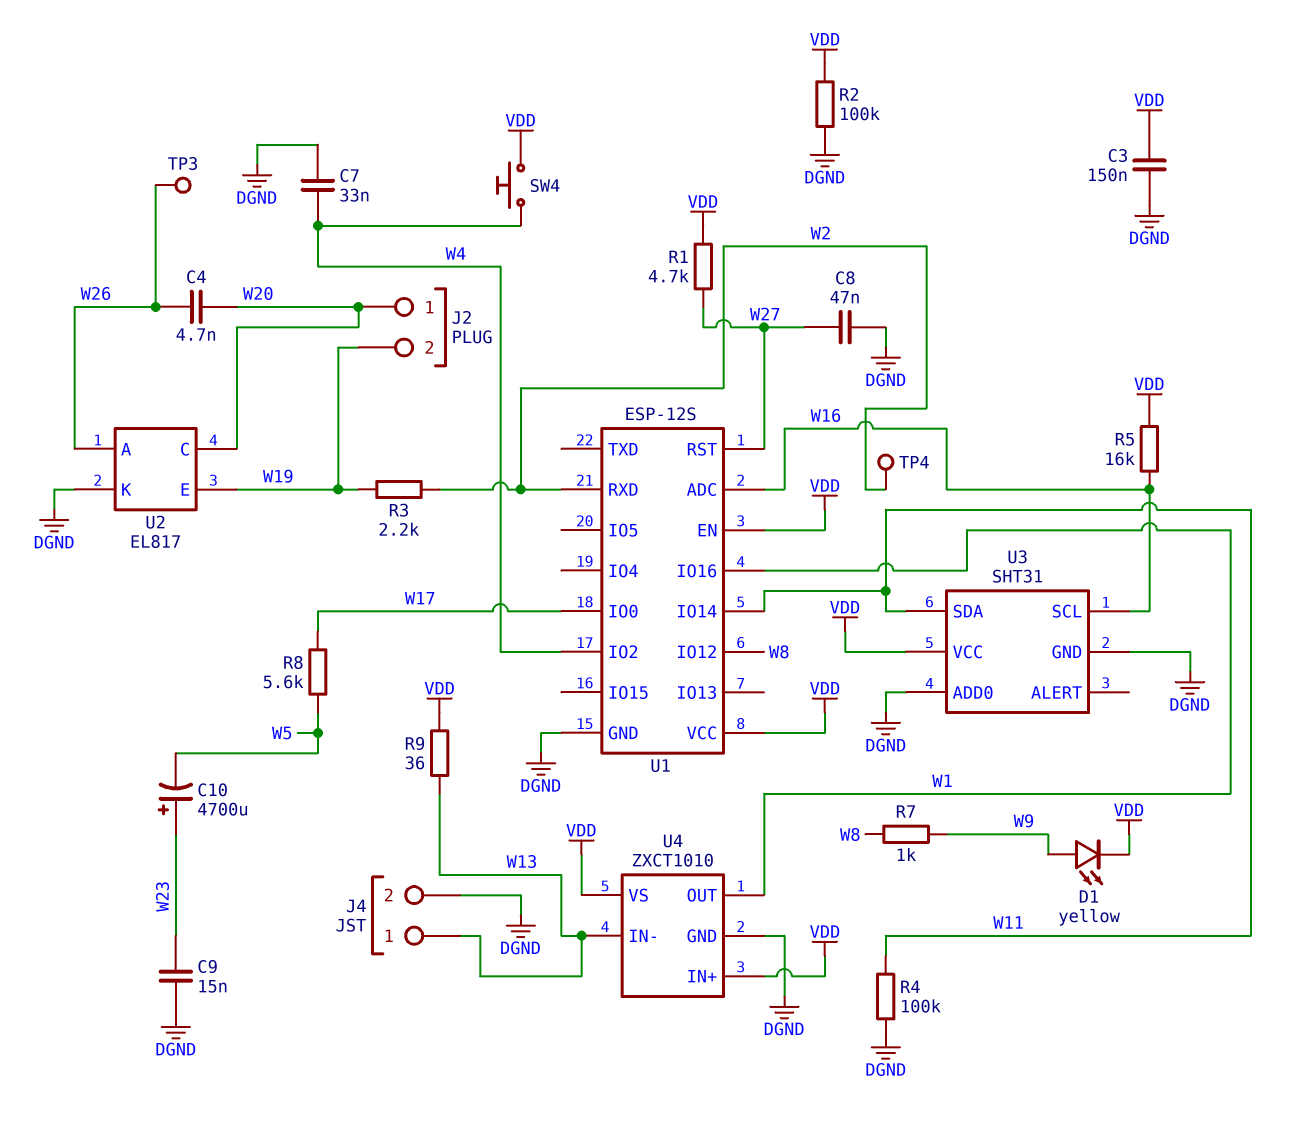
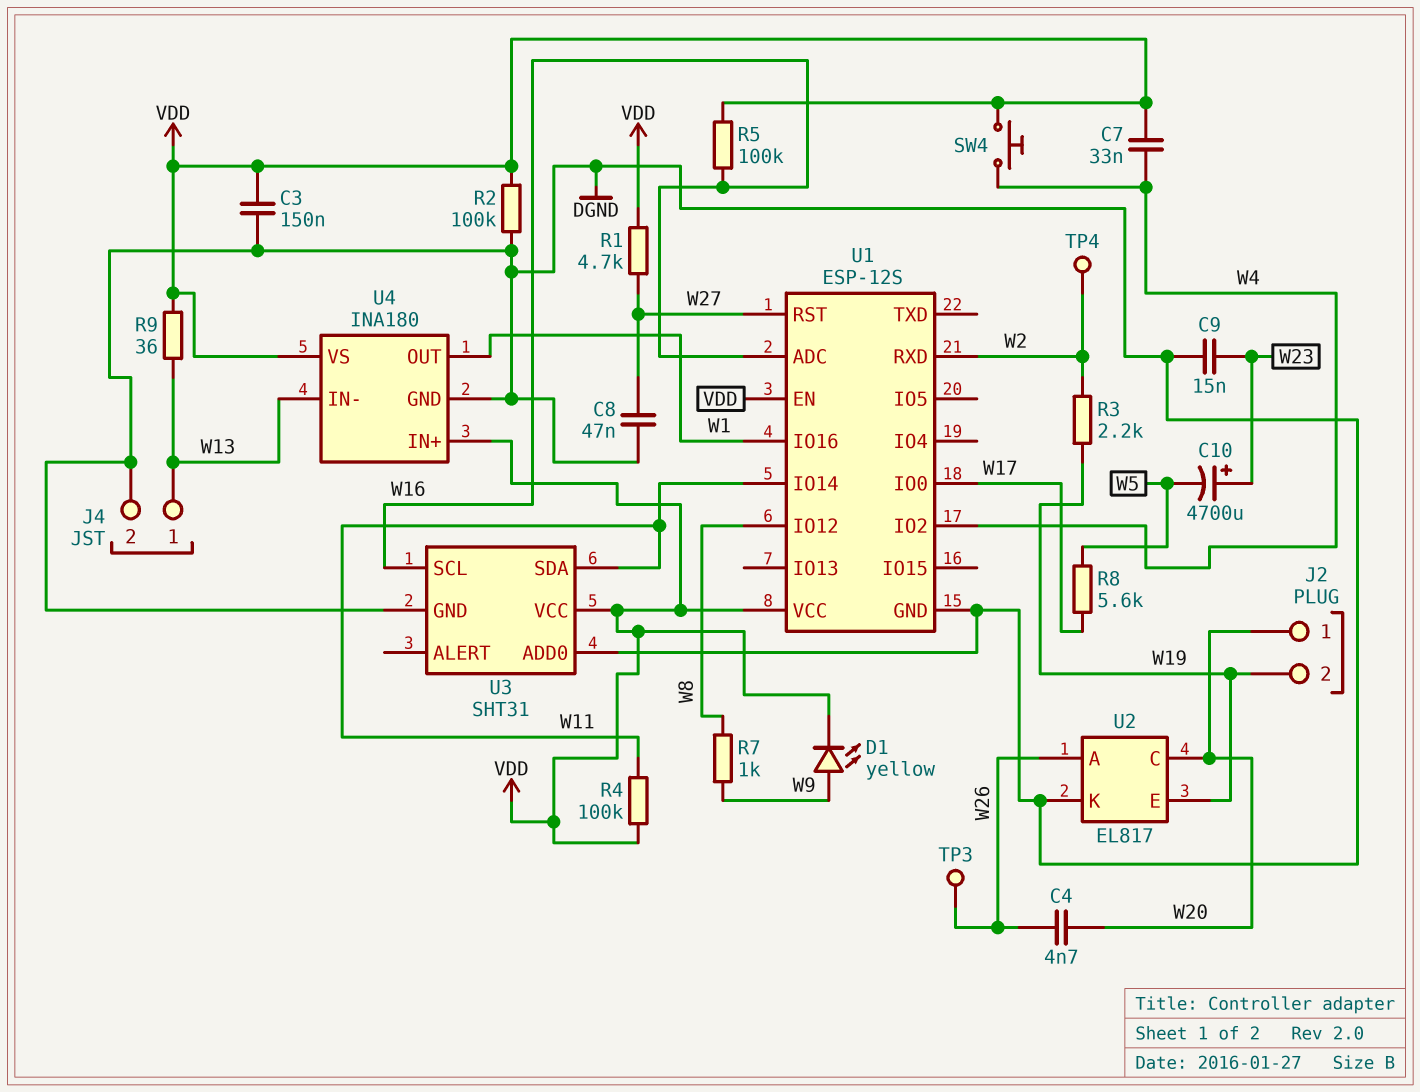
C7: 33nF (DGND, W4) -> 33nF (VDD, W4)
R4: 100k (DGND, W11) -> 100k (VDD, W11)
R5: 16k (VDD, W16) -> 100k (VDD, W16)
U4: ZXCT1010 -> INA180

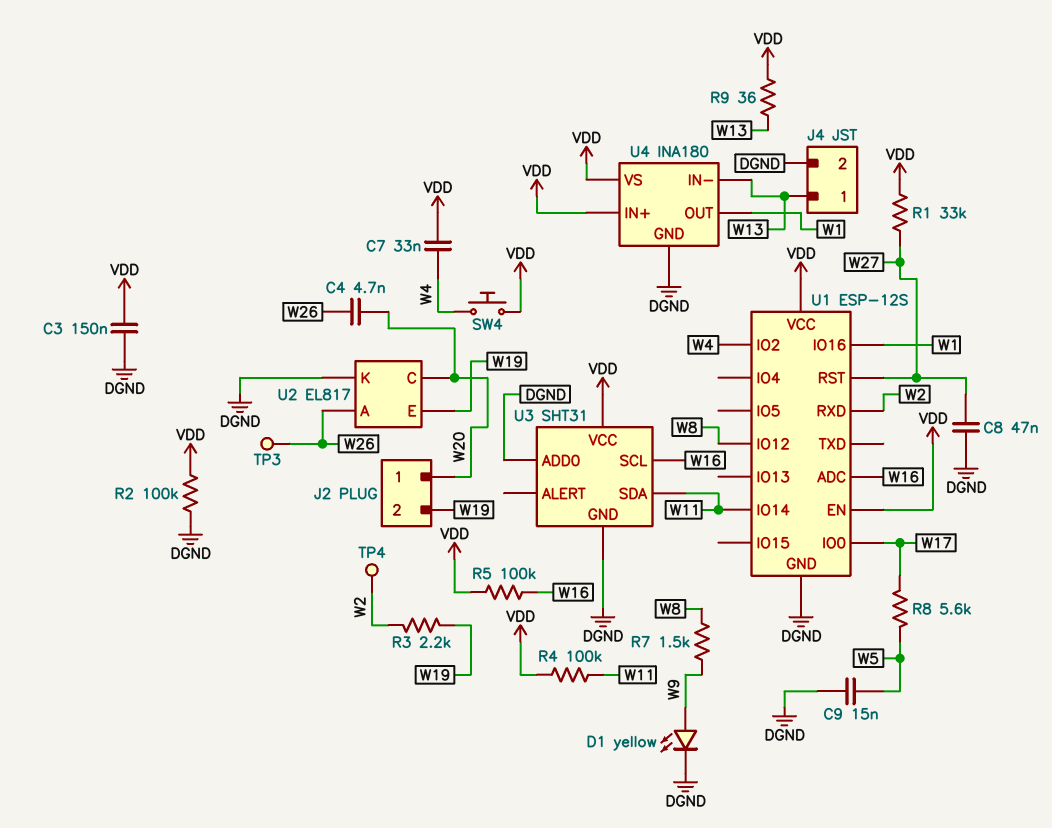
C9: 15nF (DGND, W23) -> 15nF (DGND, W5)
C10: 4700uF (plus W23, minus W5) -> none
D1: LED yellow (A W9, K VDD) -> LED yellow (A W9, K DGND)
R1: 4.7k (VDD, W27) -> 33k (VDD, W27)
R7: 1k (W8, W9) -> 1.5k (W8, W9)

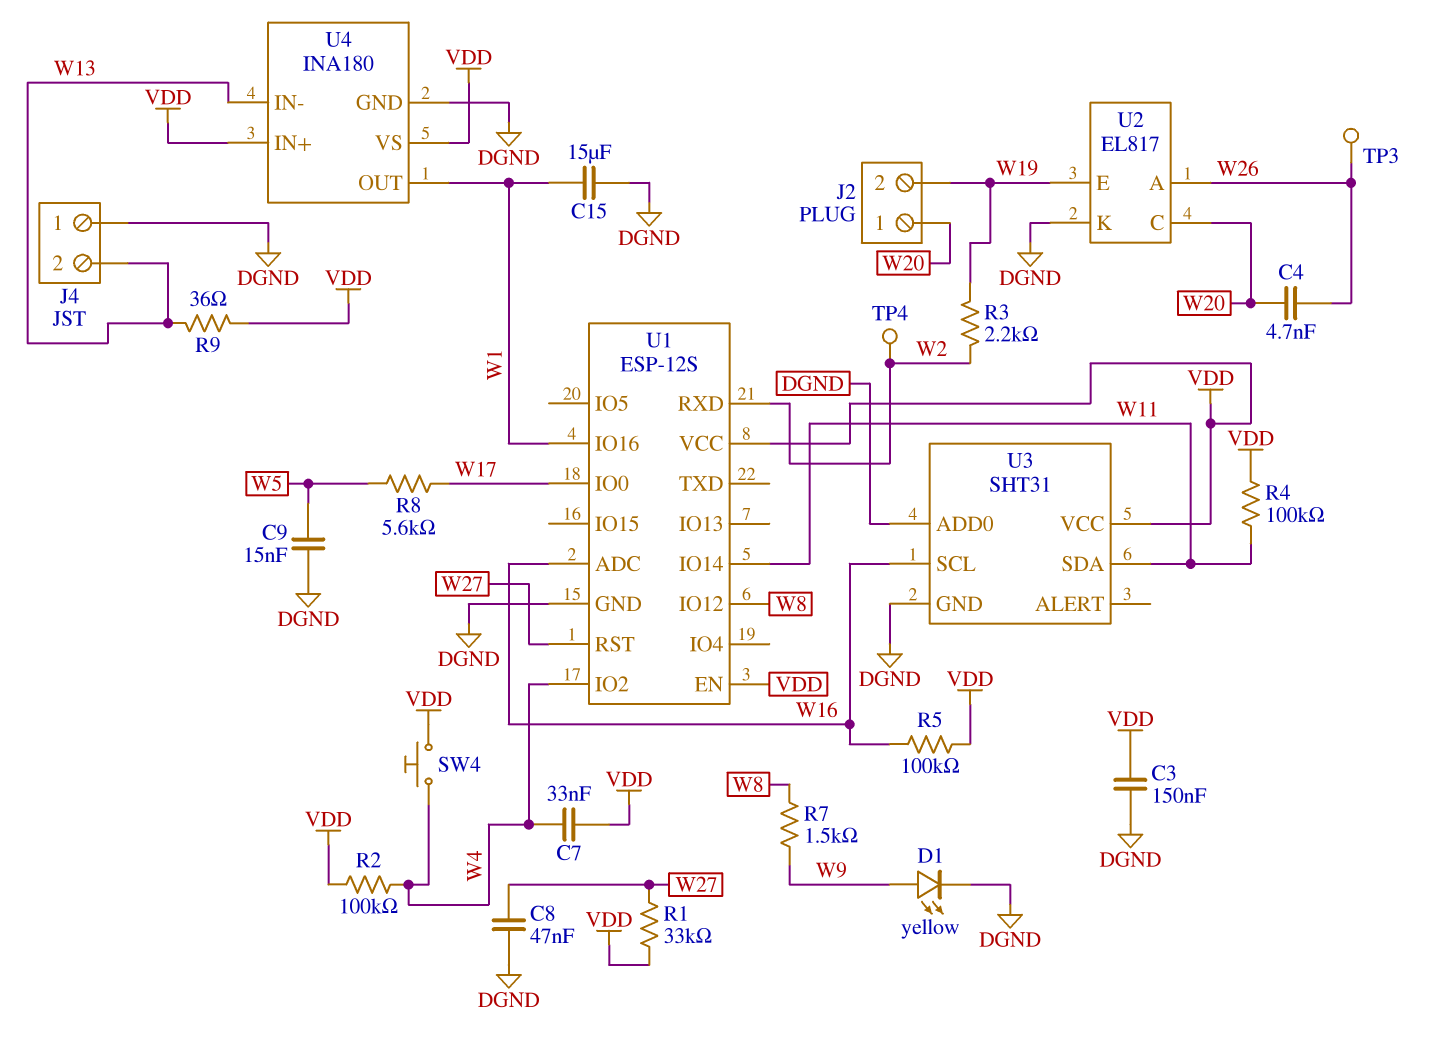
C15: none -> 15uF (DGND, W1)
J4 pin 1: W13 -> DGND
J4 pin 2: DGND -> W13
R2: 100k (DGND, VDD) -> 100k (VDD, W4)

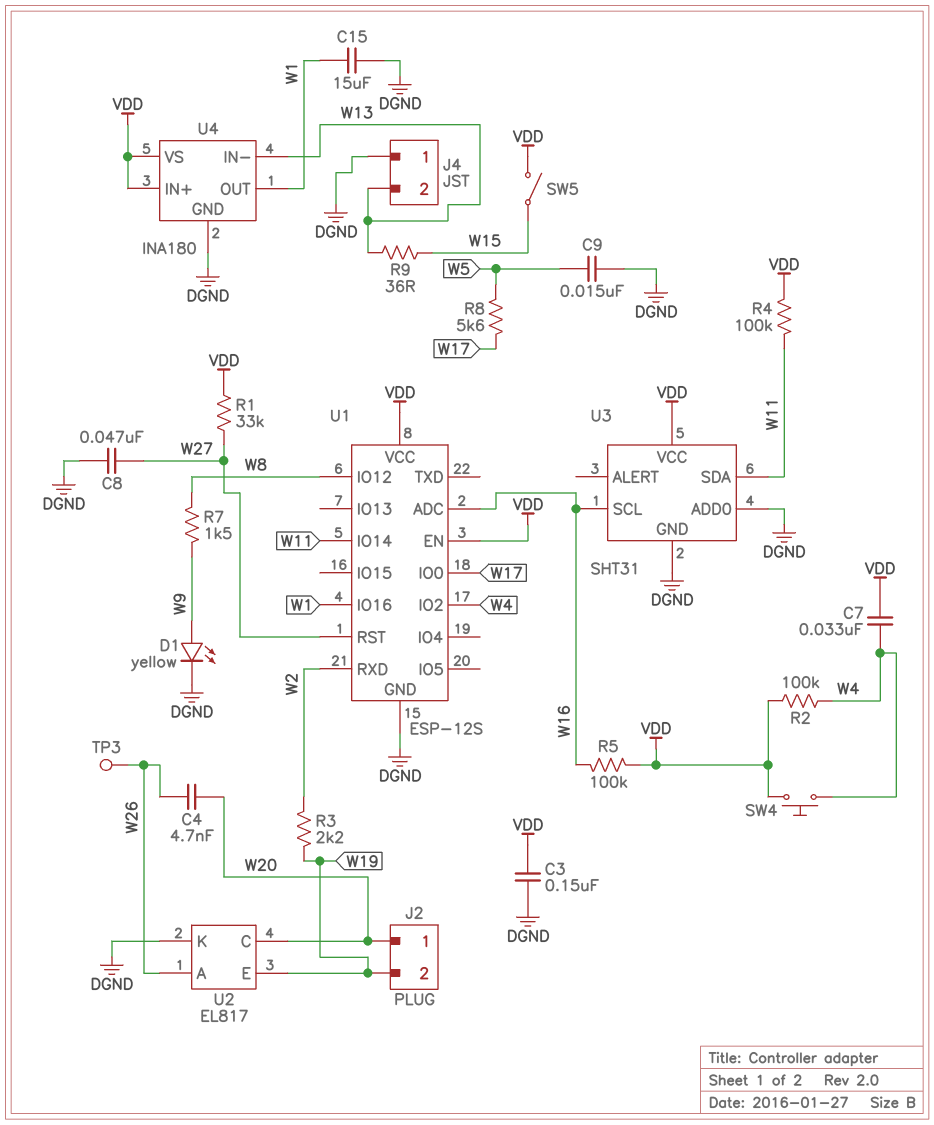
R9: 36 (VDD, W13) -> 36 (W13, W15)
SW5: none -> switch (VDD, W15)
TP4: test point (W2) -> none

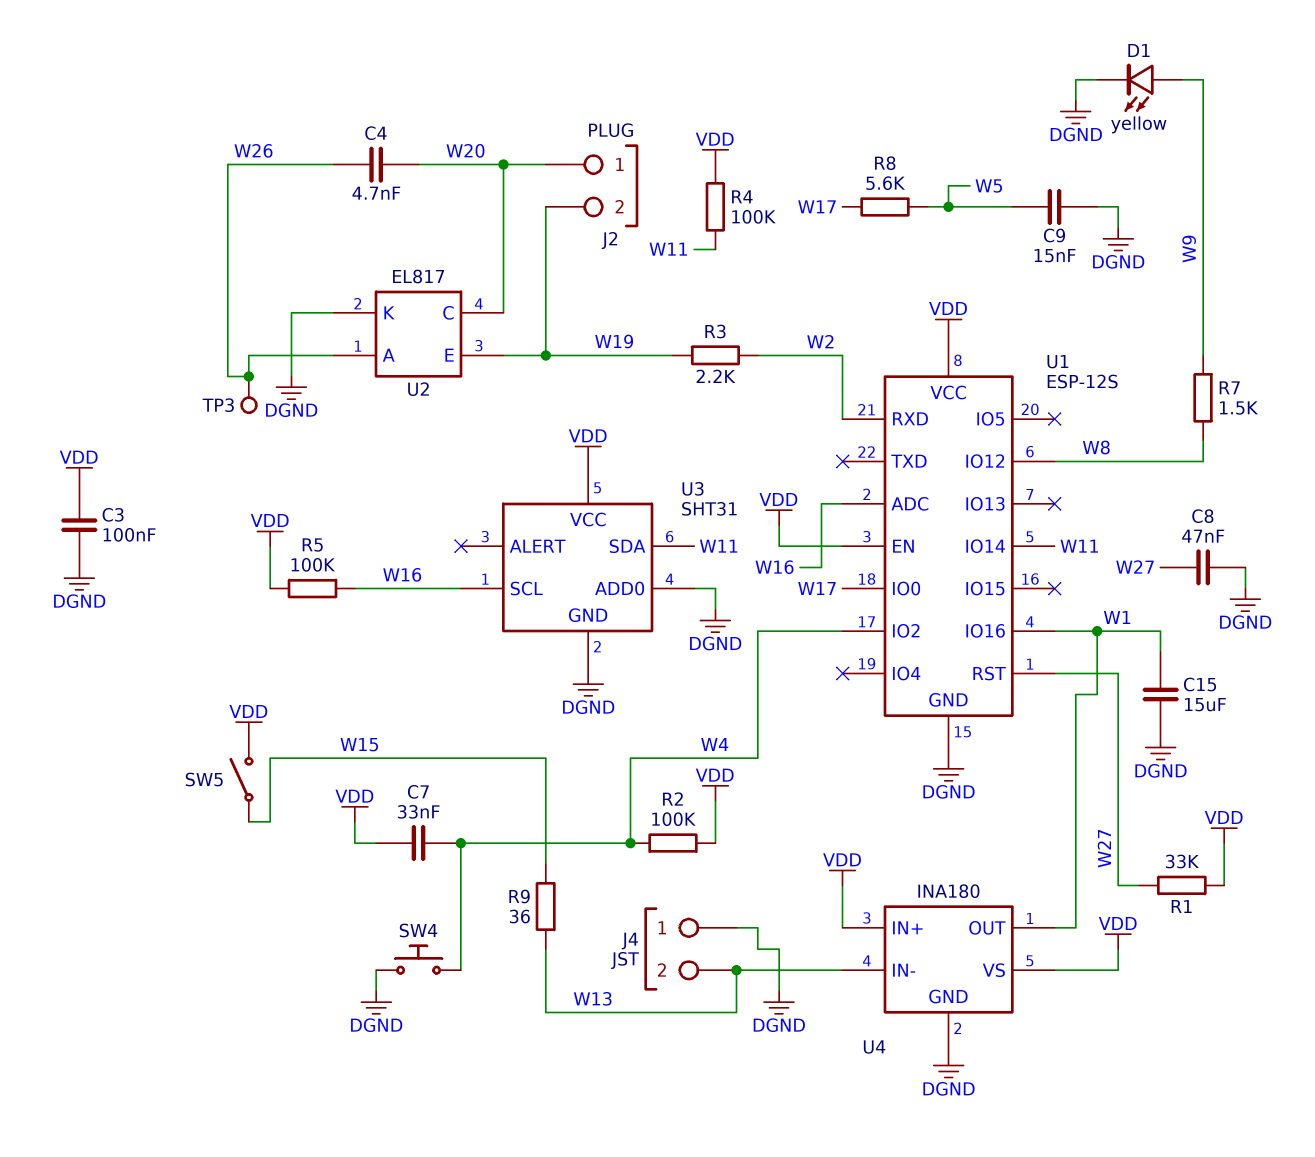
C3: 150nF (DGND, VDD) -> 100nF (DGND, VDD)
SW4: button (VDD, W4) -> button (DGND, W4)

